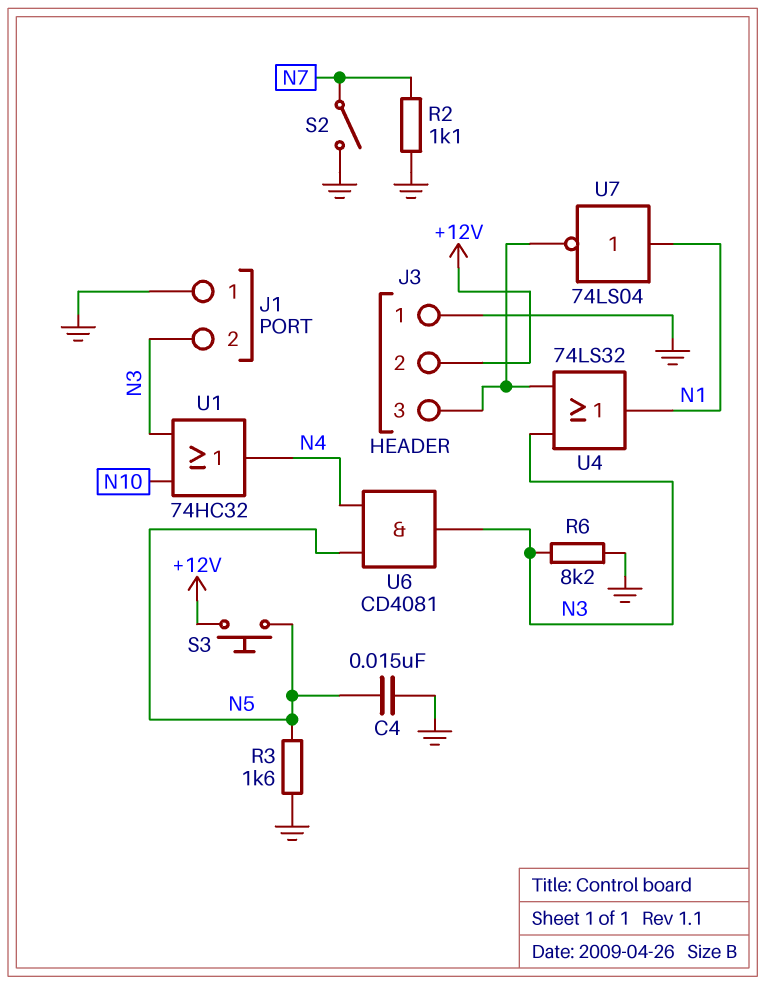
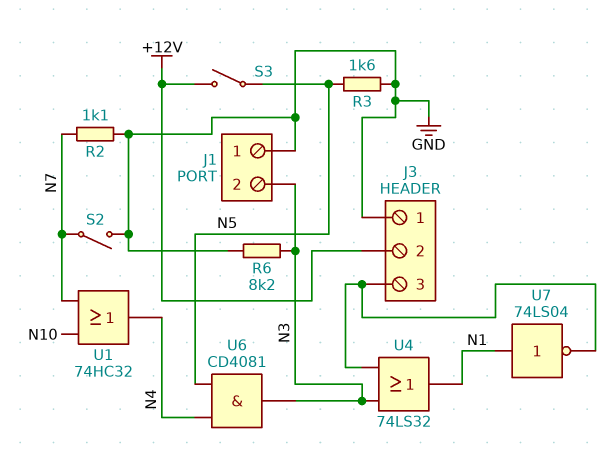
C4: 15nF (GND, N5) -> none
S3: button (+12V, N5) -> switch (+12V, N5)
U1: OR 74HC32 (in N3, in N10, out N4) -> OR 74HC32 (in N7, in N10, out N4)

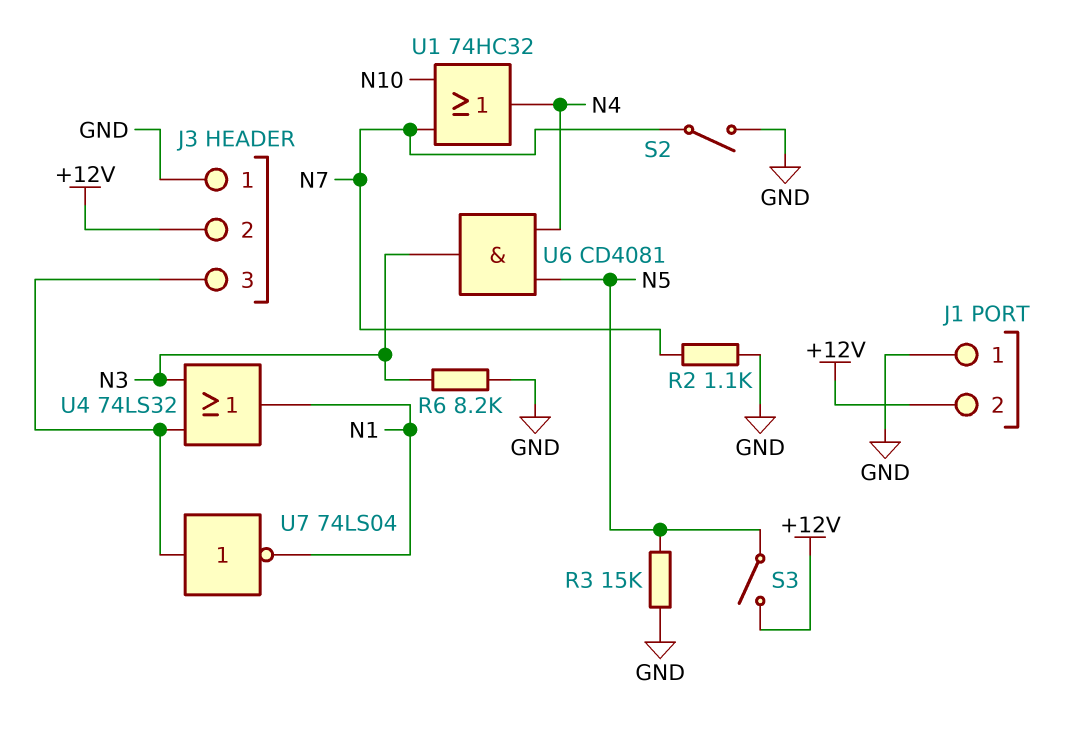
J1 pin 2: N3 -> +12V
R3: 1.6k (GND, N5) -> 15k (GND, N5)
U7: NOT 74LS04 (in N1, out J3/3) -> NOT 74LS04 (in J3/3, out N1)

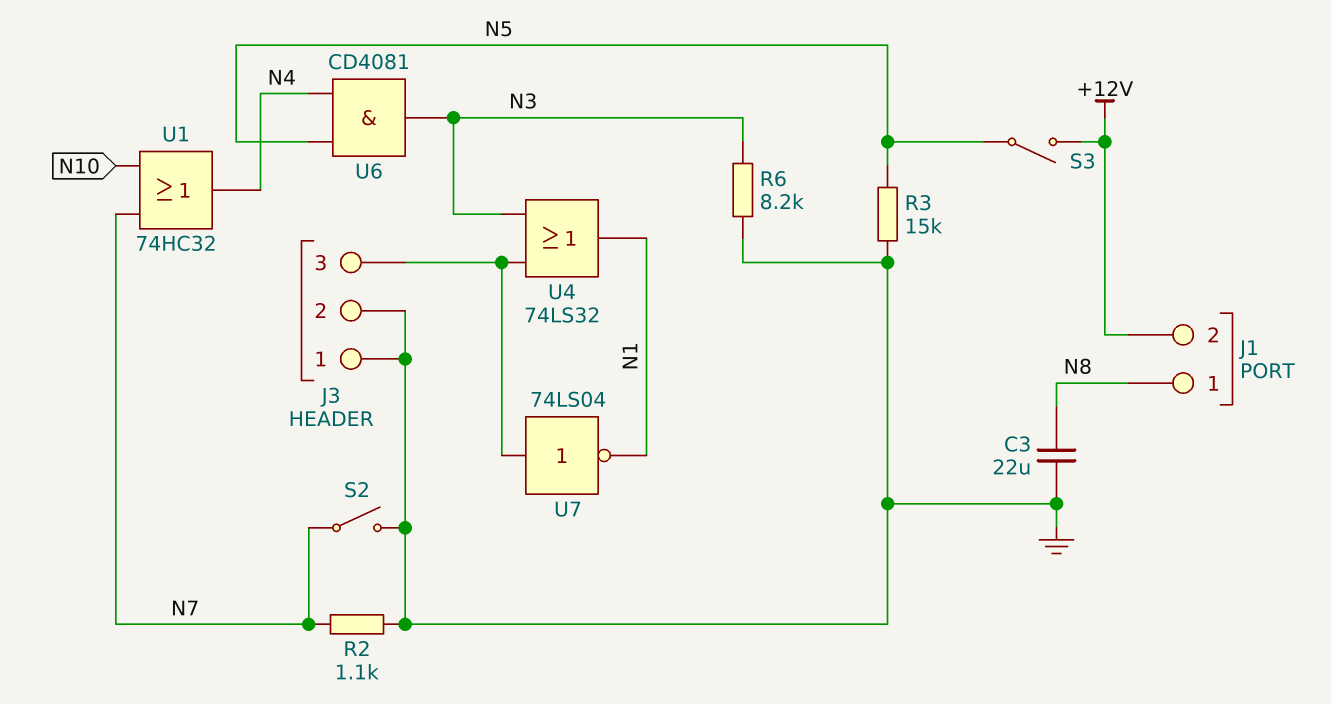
C3: none -> 22uF (GND, N8)
J1 pin 1: GND -> N8
J3 pin 2: +12V -> GND

